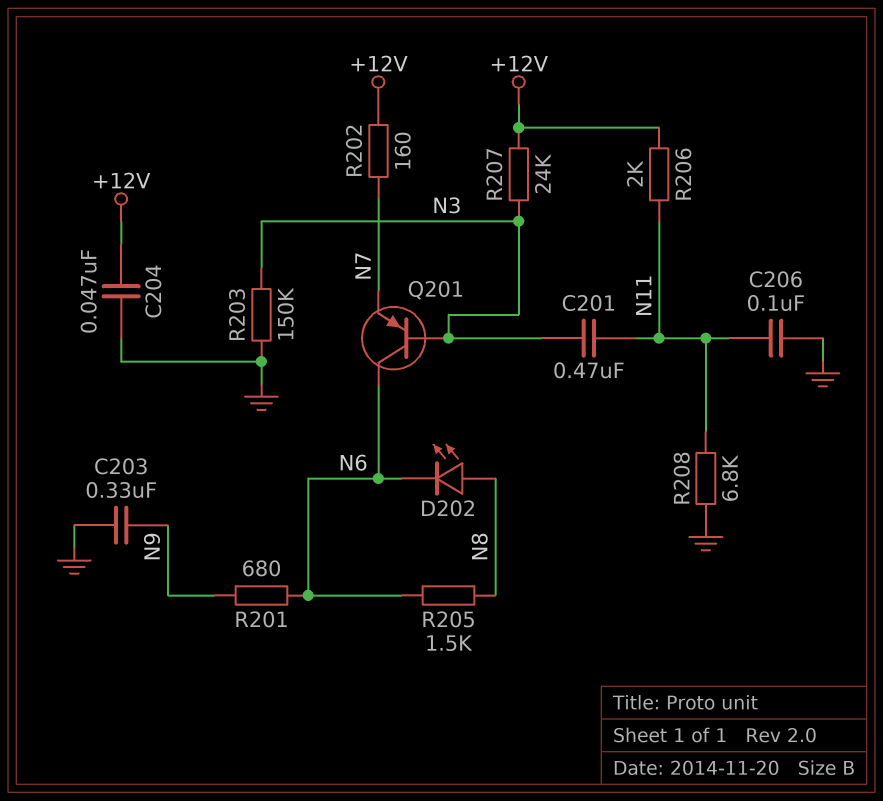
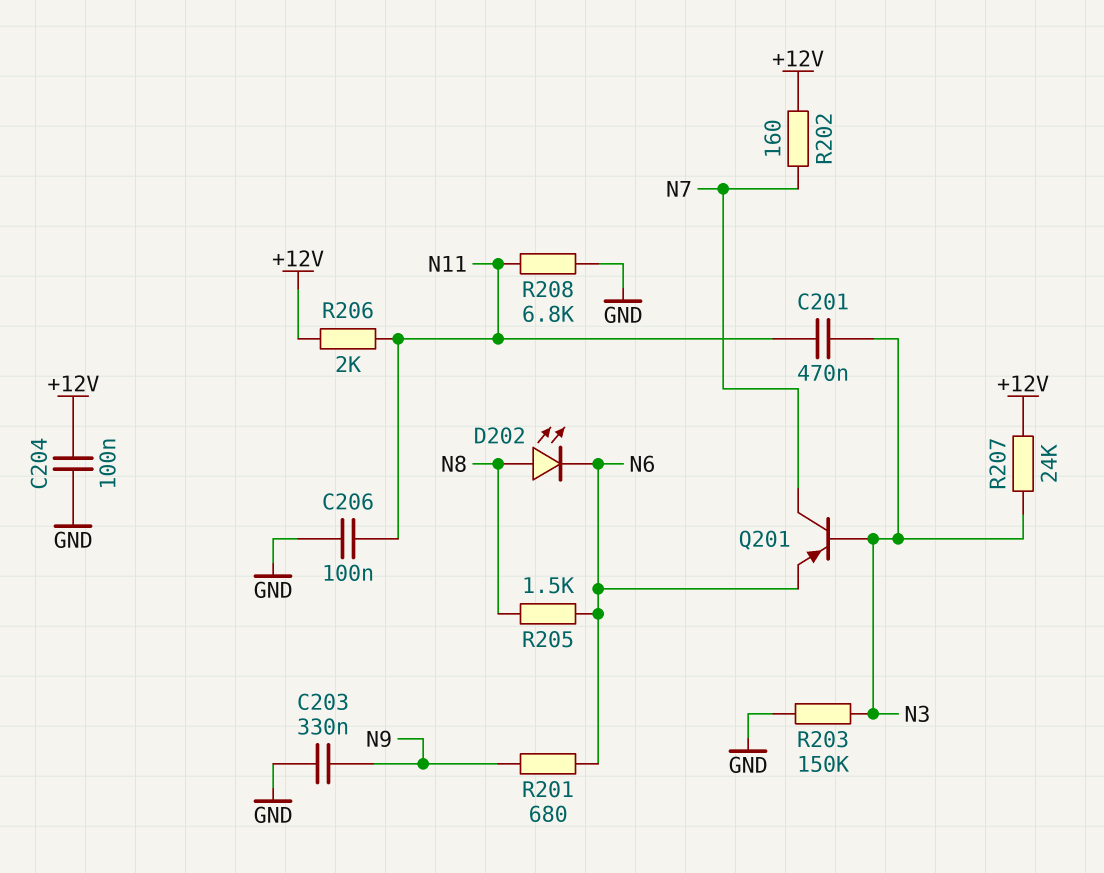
C204: 47nF (+12V, GND) -> 100nF (+12V, GND)
Q201: PNP (B N3, C N6, E N7) -> PNP (B N3, C N7, E N6)

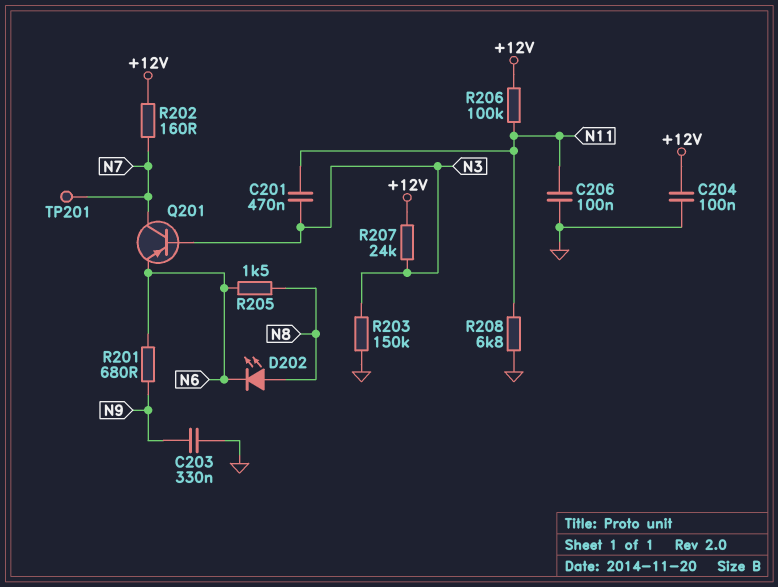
R206: 2k (+12V, N11) -> 100k (+12V, N11)
TP201: none -> test point (N7)

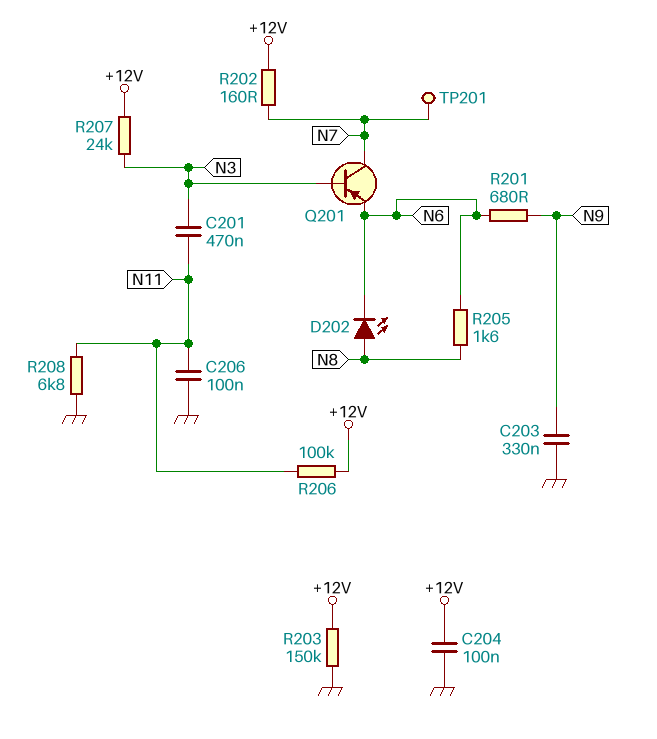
R203: 150k (GND, N3) -> 150k (+12V, GND)
R205: 1.5k (N6, N8) -> 1.6k (N6, N8)

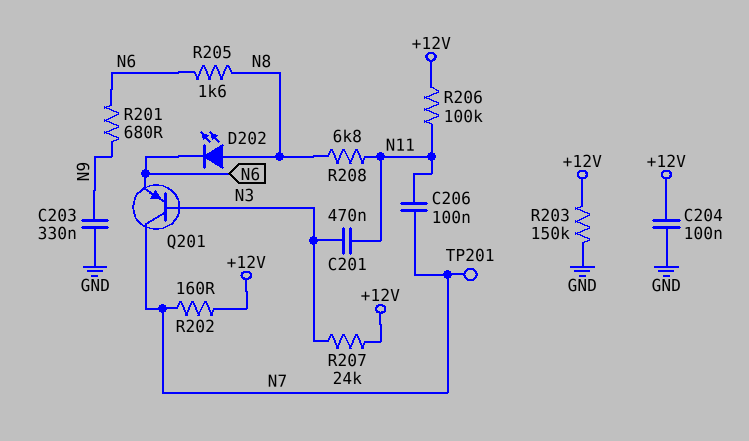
C206: 100nF (GND, N11) -> 100nF (N7, N11)
R208: 6.8k (GND, N11) -> 6.8k (N8, N11)

